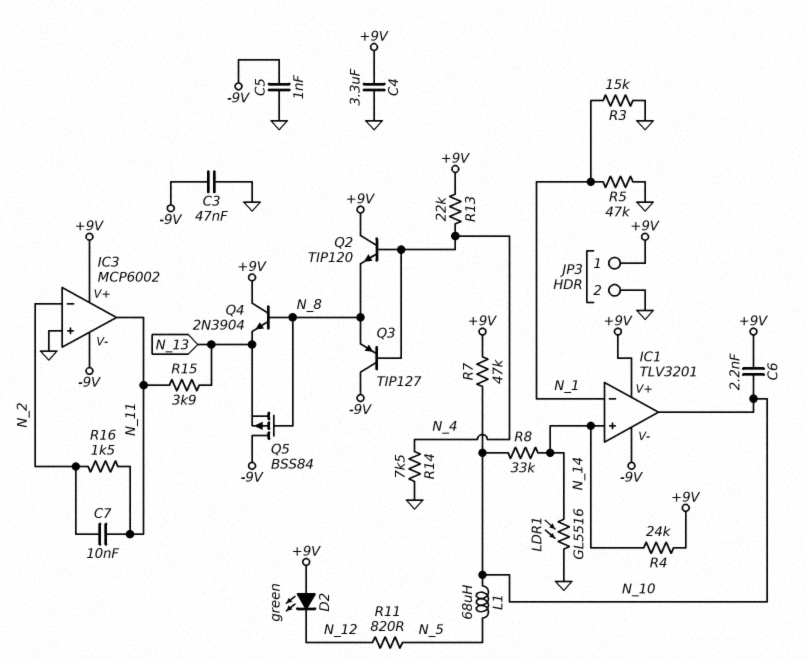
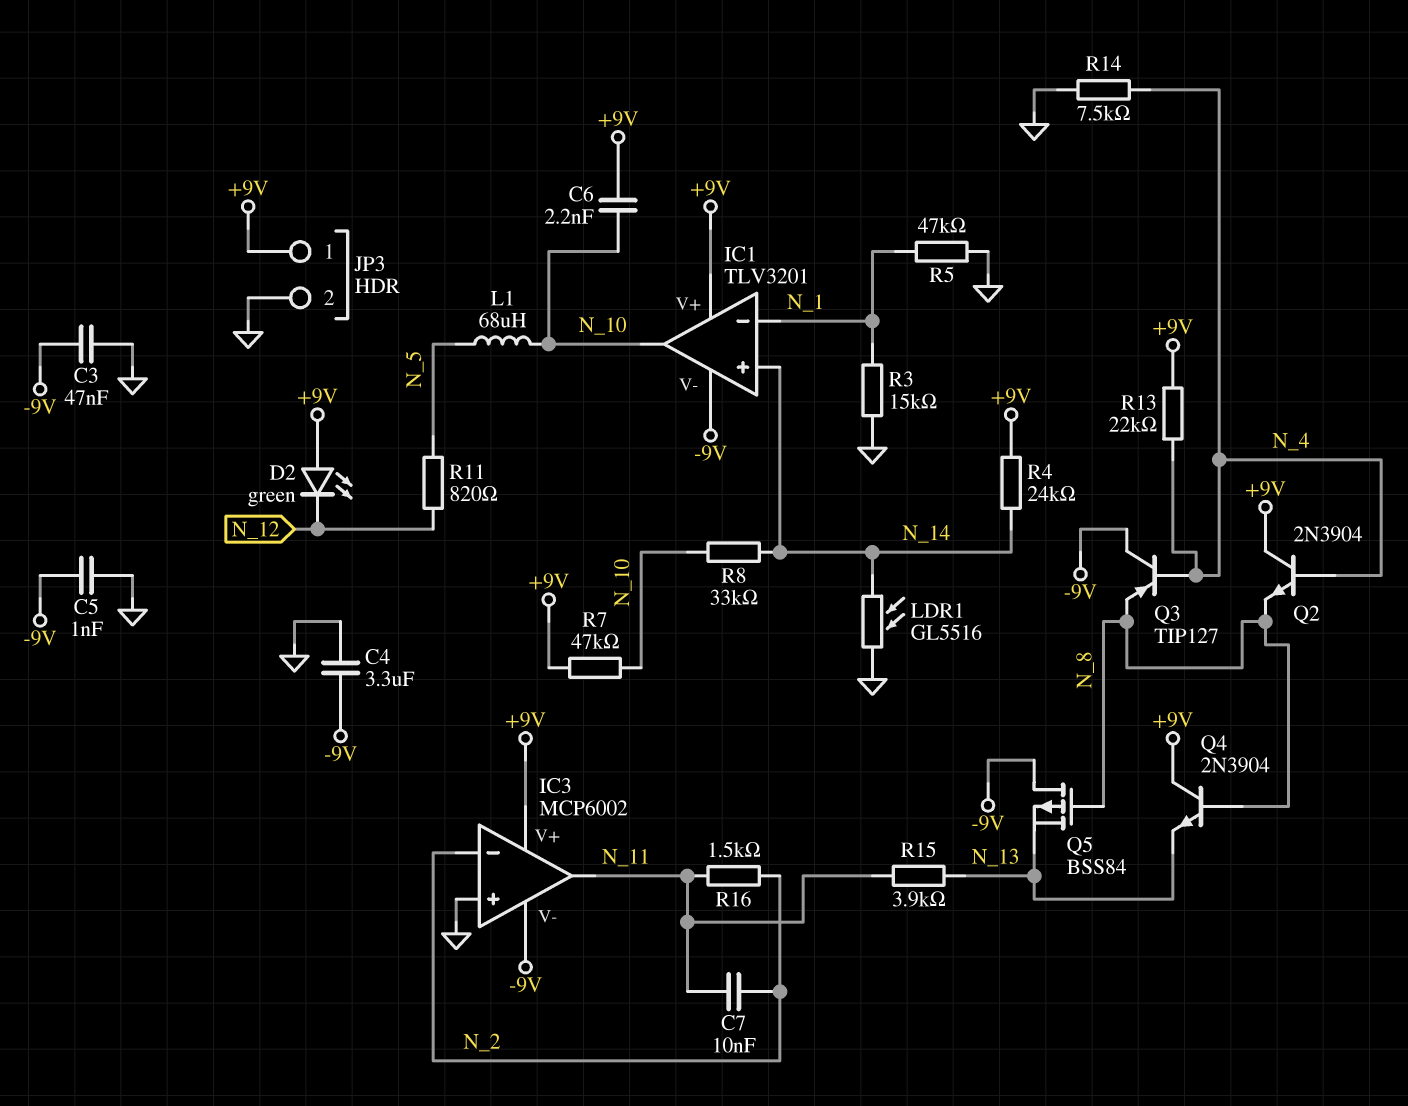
C4: 3.3uF (+9V, GND) -> 3.3uF (-9V, GND)
Q2: NPN TIP120 (B N_4, C +9V, E N_8) -> NPN 2N3904 (B N_4, C +9V, E N_8)

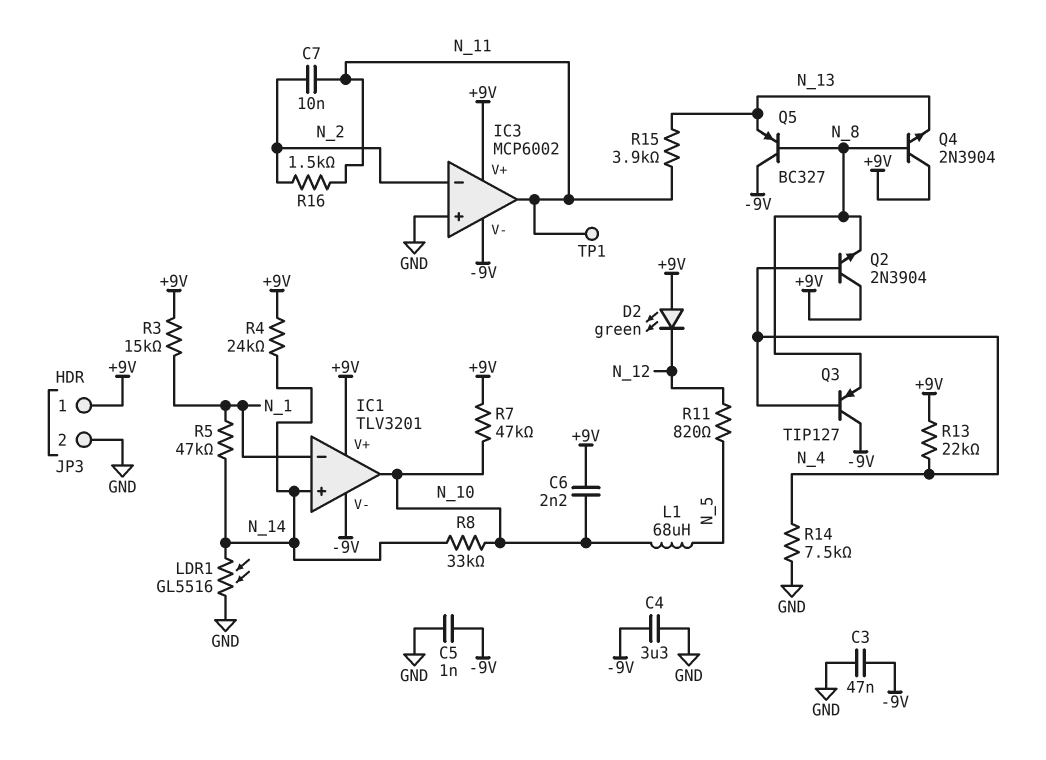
Q5: PMOS BSS84 (G N_8, D -9V, S N_13) -> PNP BC327 (B N_8, C -9V, E N_13)
R3: 15k (GND, N_1) -> 15k (+9V, N_1)
R5: 47k (GND, N_1) -> 47k (N_1, N_14)
TP1: none -> test point (N_11)

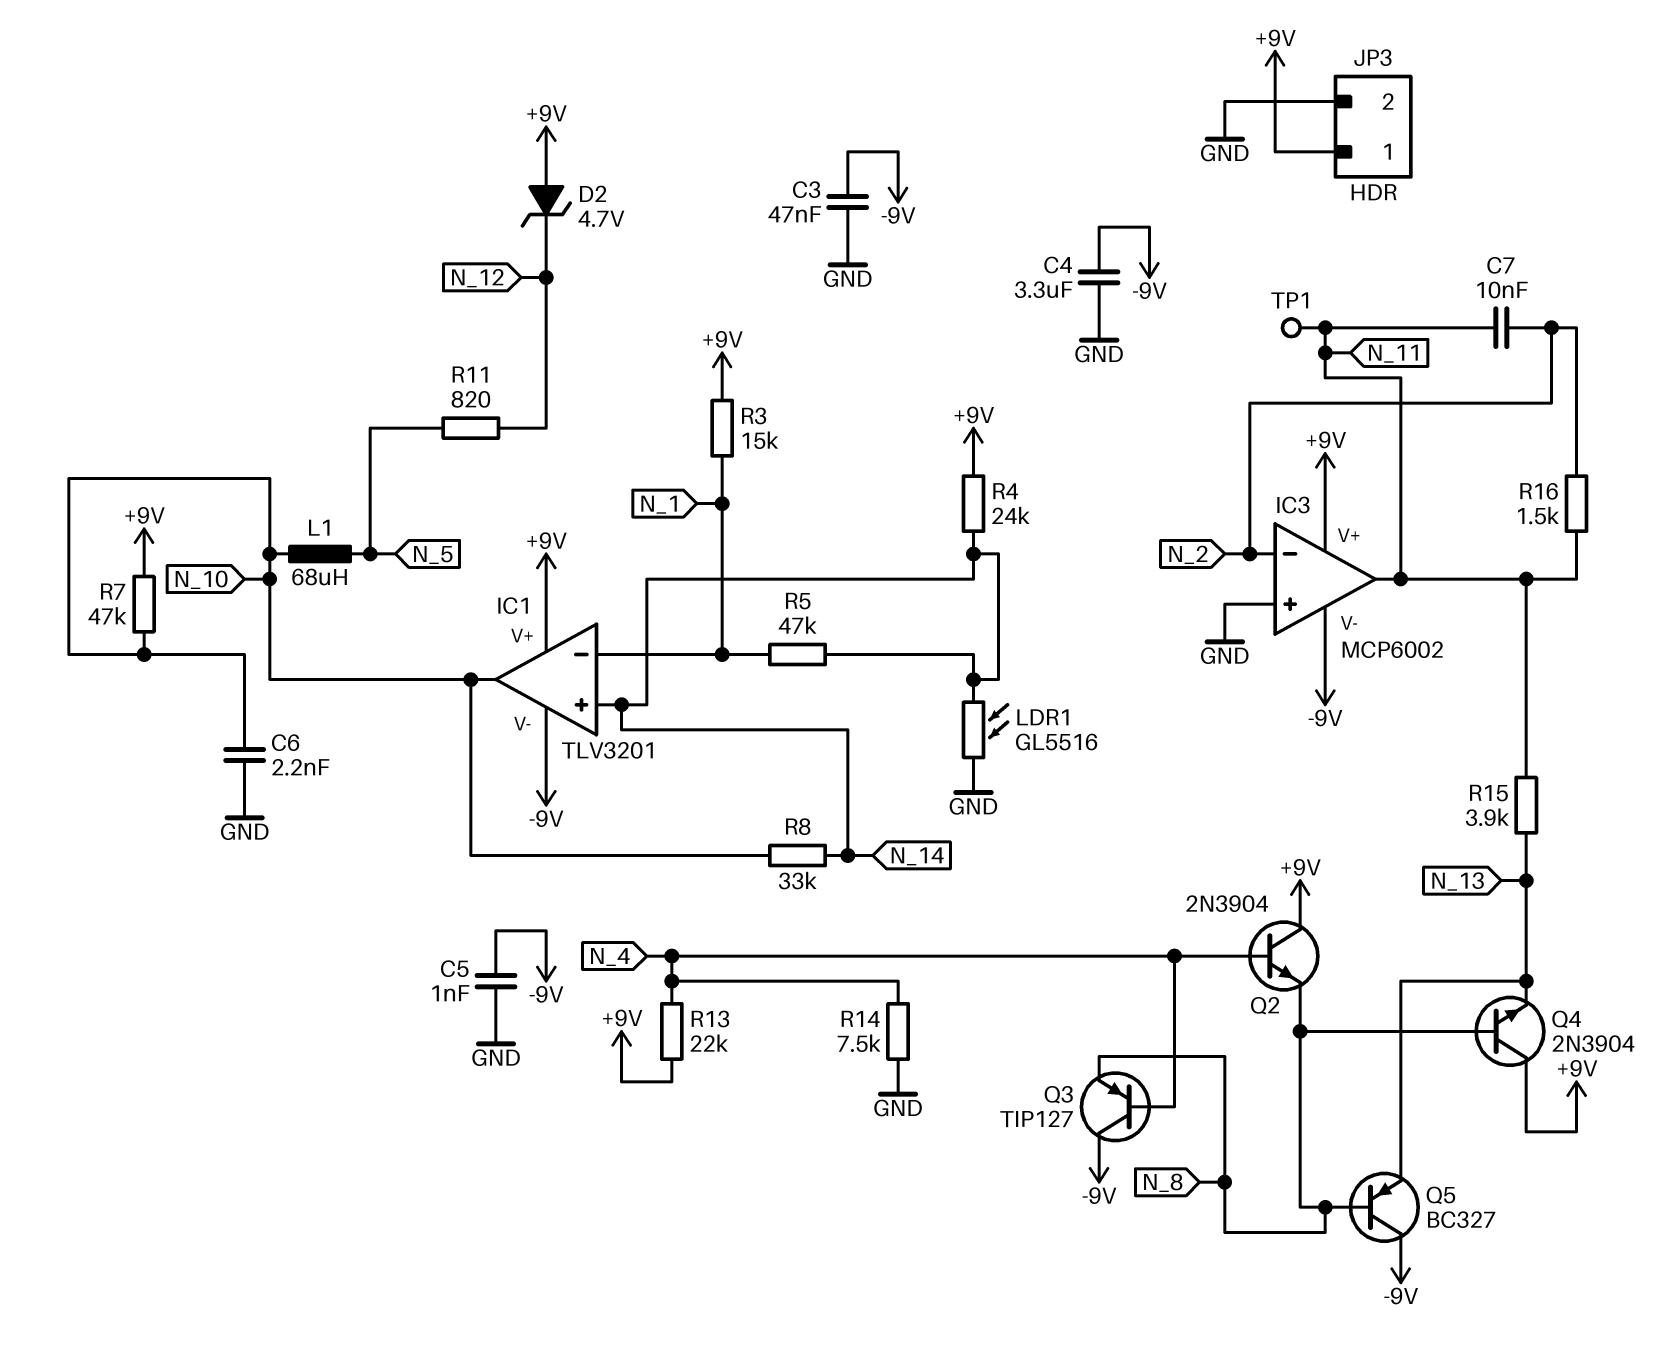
C6: 2.2nF (+9V, N_10) -> 2.2nF (GND, N_10)
D2: LED green (A +9V, K N_12) -> zener 4.7V (A +9V, K N_12)

